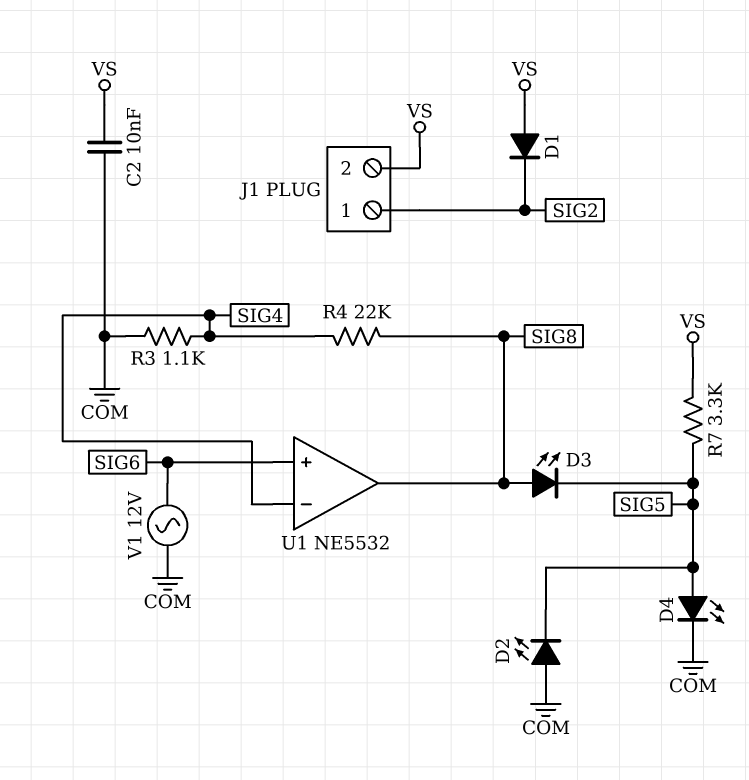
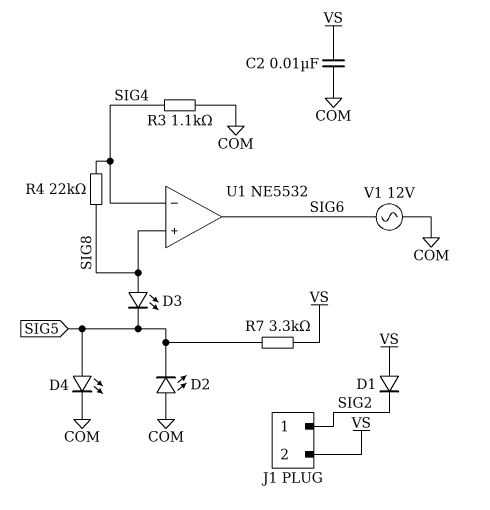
U1 pin in+: SIG6 -> SIG8
U1 pin out: SIG8 -> SIG6

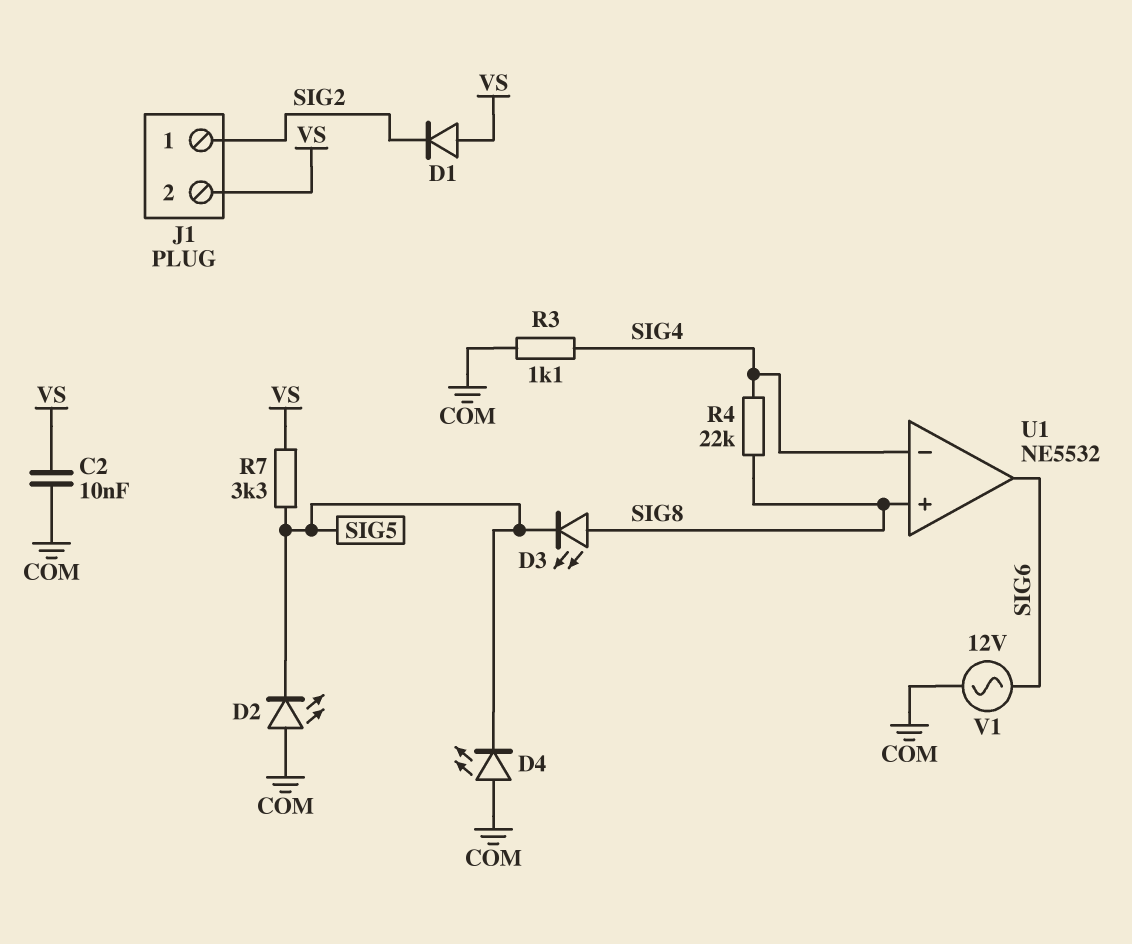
D4: LED (A SIG5, K COM) -> LED (A COM, K SIG5)

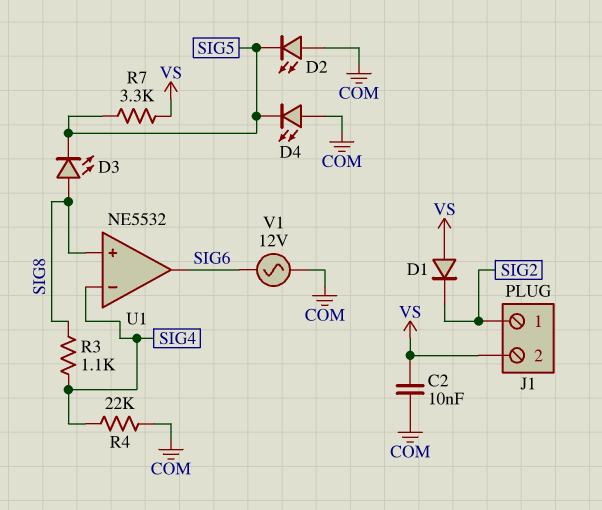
R3: 1.1k (COM, SIG4) -> 1.1k (SIG4, SIG8)
R4: 22k (SIG4, SIG8) -> 22k (COM, SIG4)

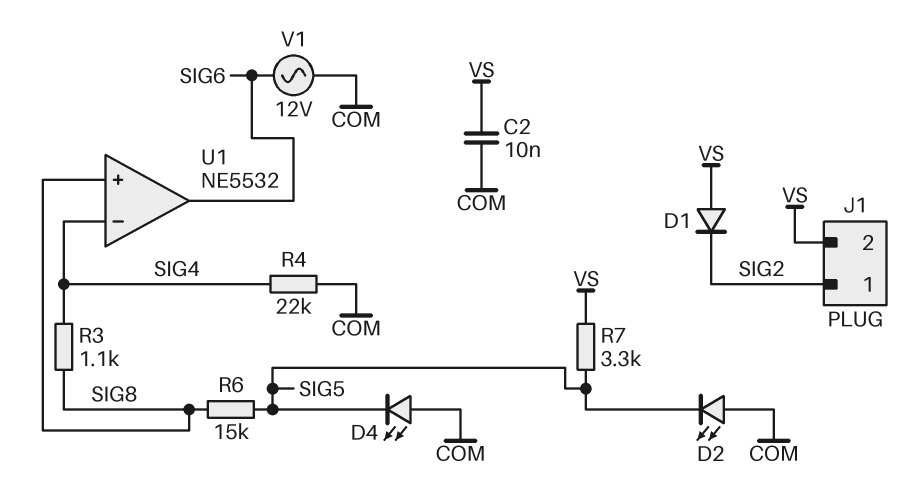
D3: LED (A SIG8, K SIG5) -> none
R6: none -> 15k (SIG5, SIG8)

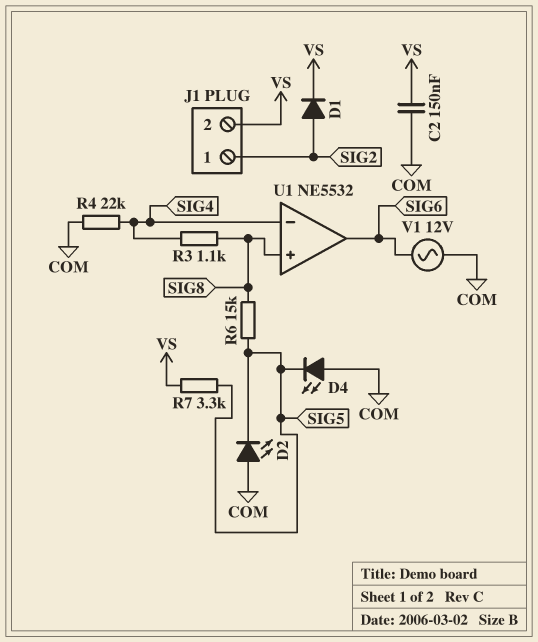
C2: 10nF (COM, VS) -> 150nF (COM, VS)
D1: diode (A VS, K SIG2) -> diode (A SIG2, K VS)

